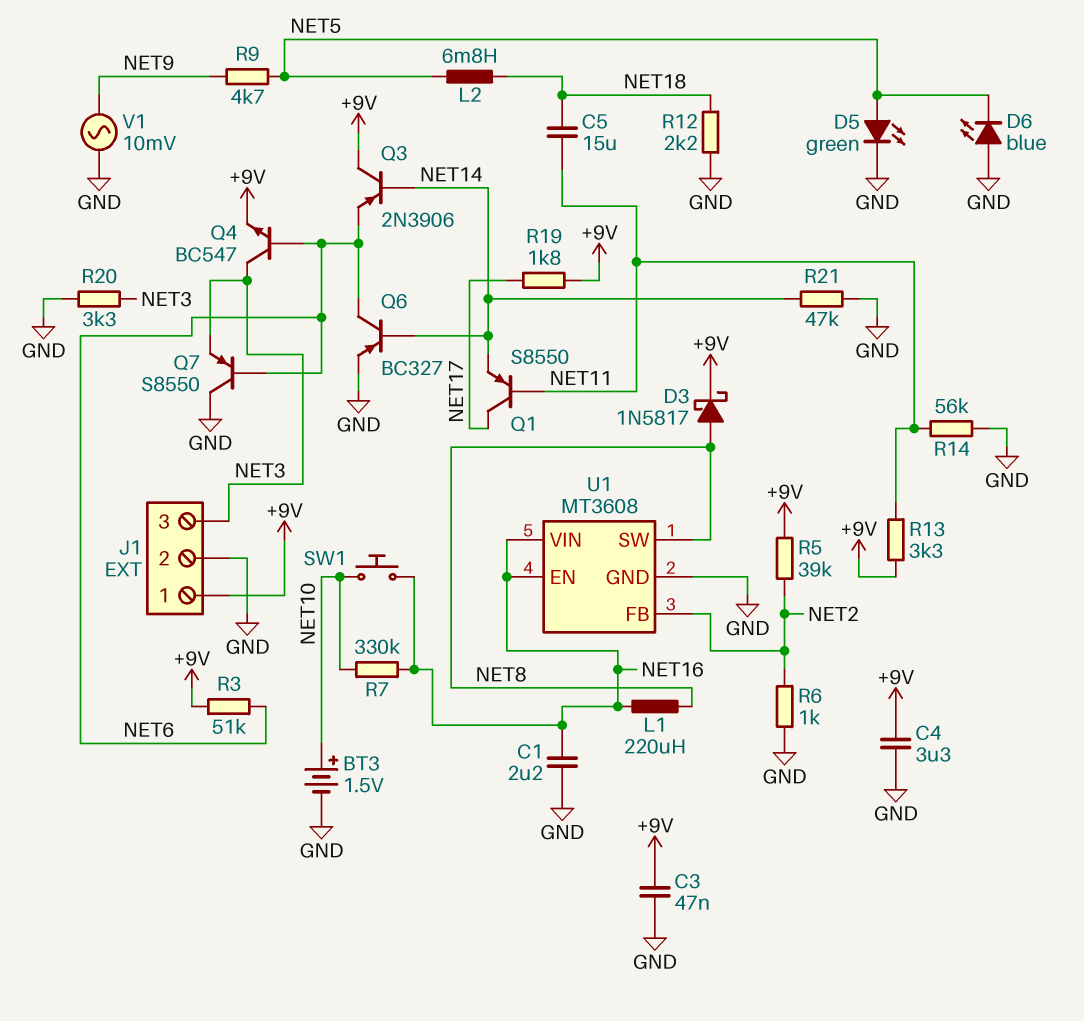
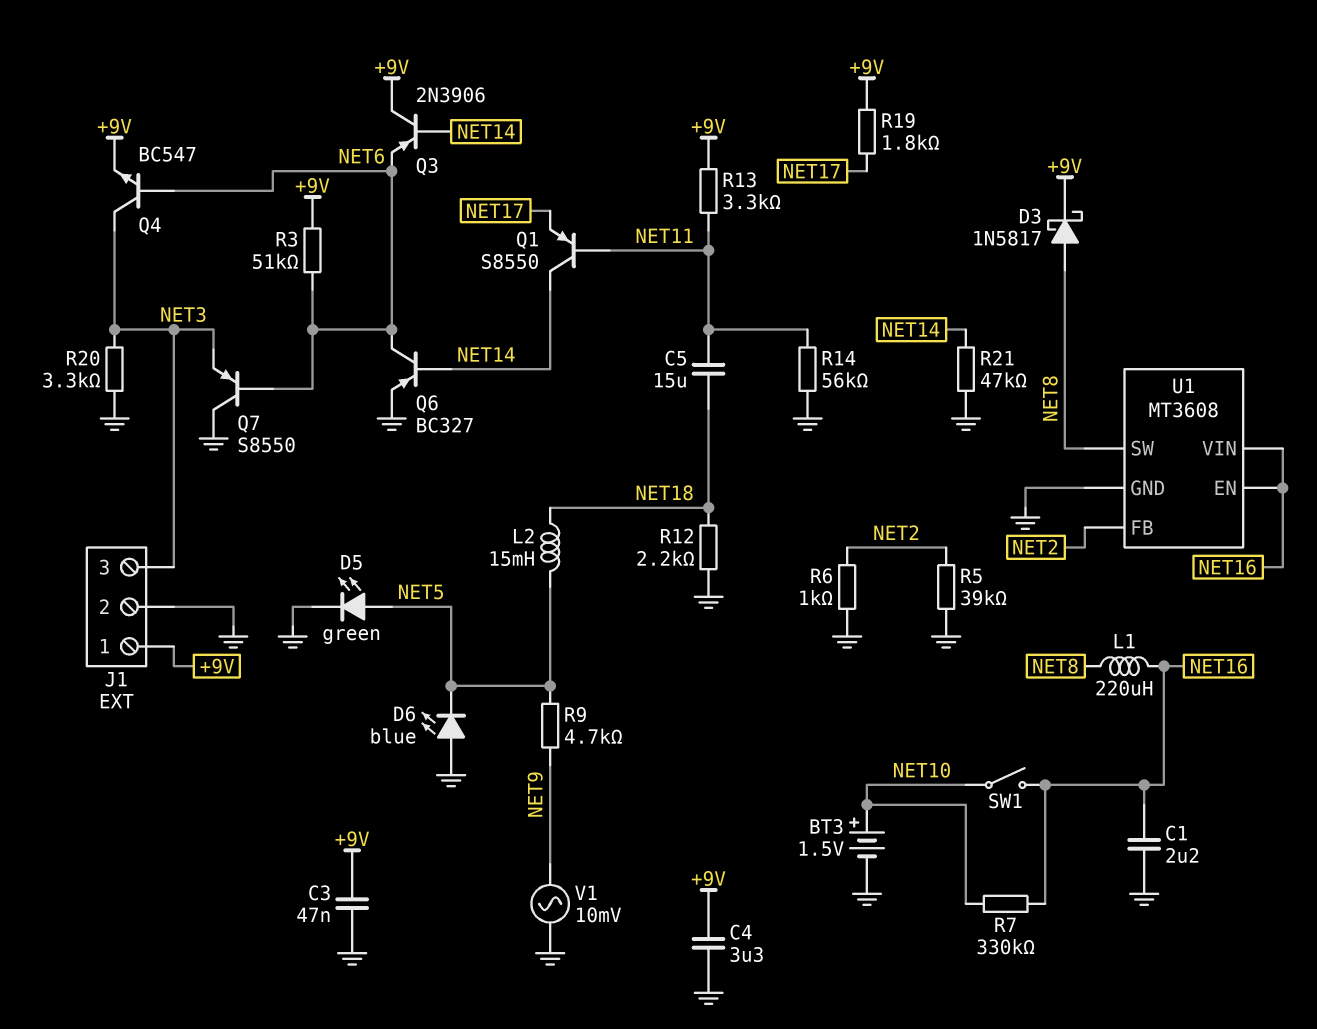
L2: 6.8mH (NET5, NET18) -> 15mH (NET5, NET18)
Q1: PNP S8550 (B NET11, C NET17, E NET14) -> PNP S8550 (B NET11, C NET14, E NET17)
R5: 39k (+9V, NET2) -> 39k (GND, NET2)
SW1: button (NET10, NET16) -> switch (NET10, NET16)

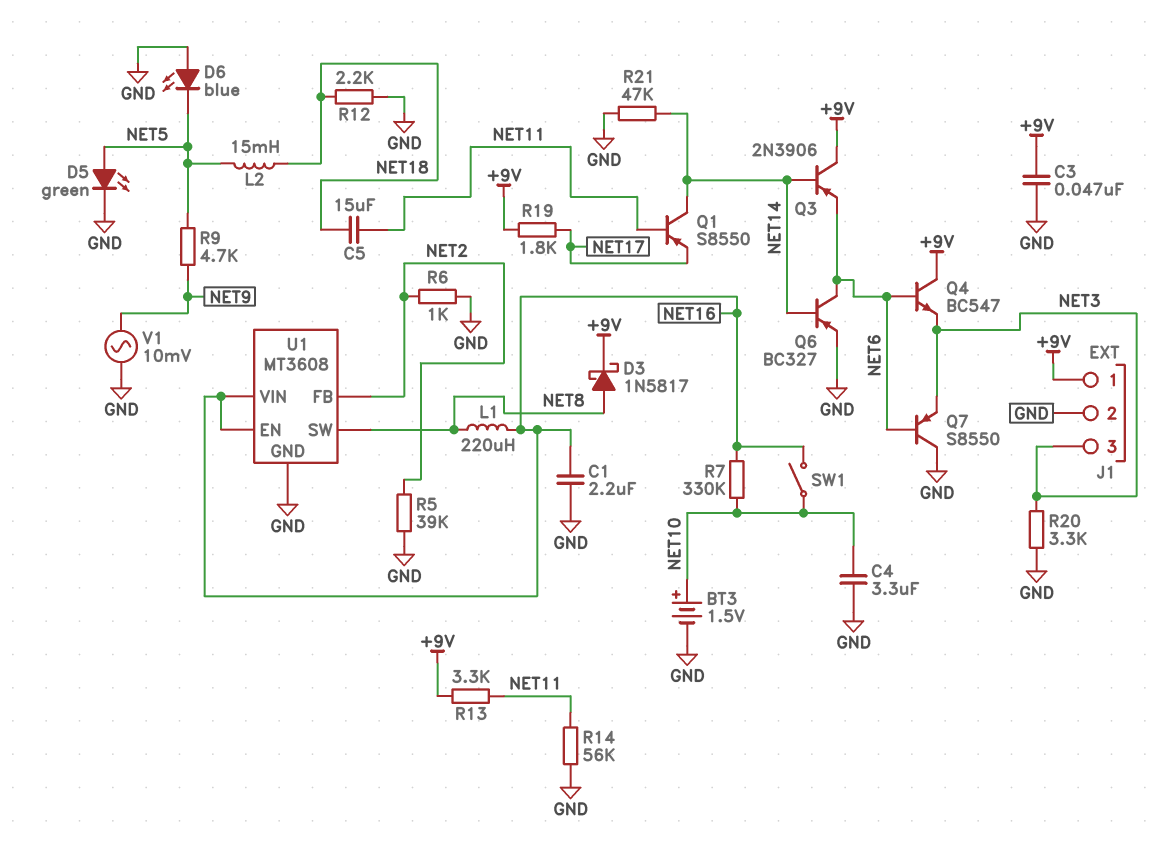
C4: 3.3uF (+9V, GND) -> 3.3uF (GND, NET10)
Q4: NPN BC547 (B NET6, C NET3, E +9V) -> NPN BC547 (B NET6, C +9V, E NET3)
R3: 51k (+9V, NET6) -> none

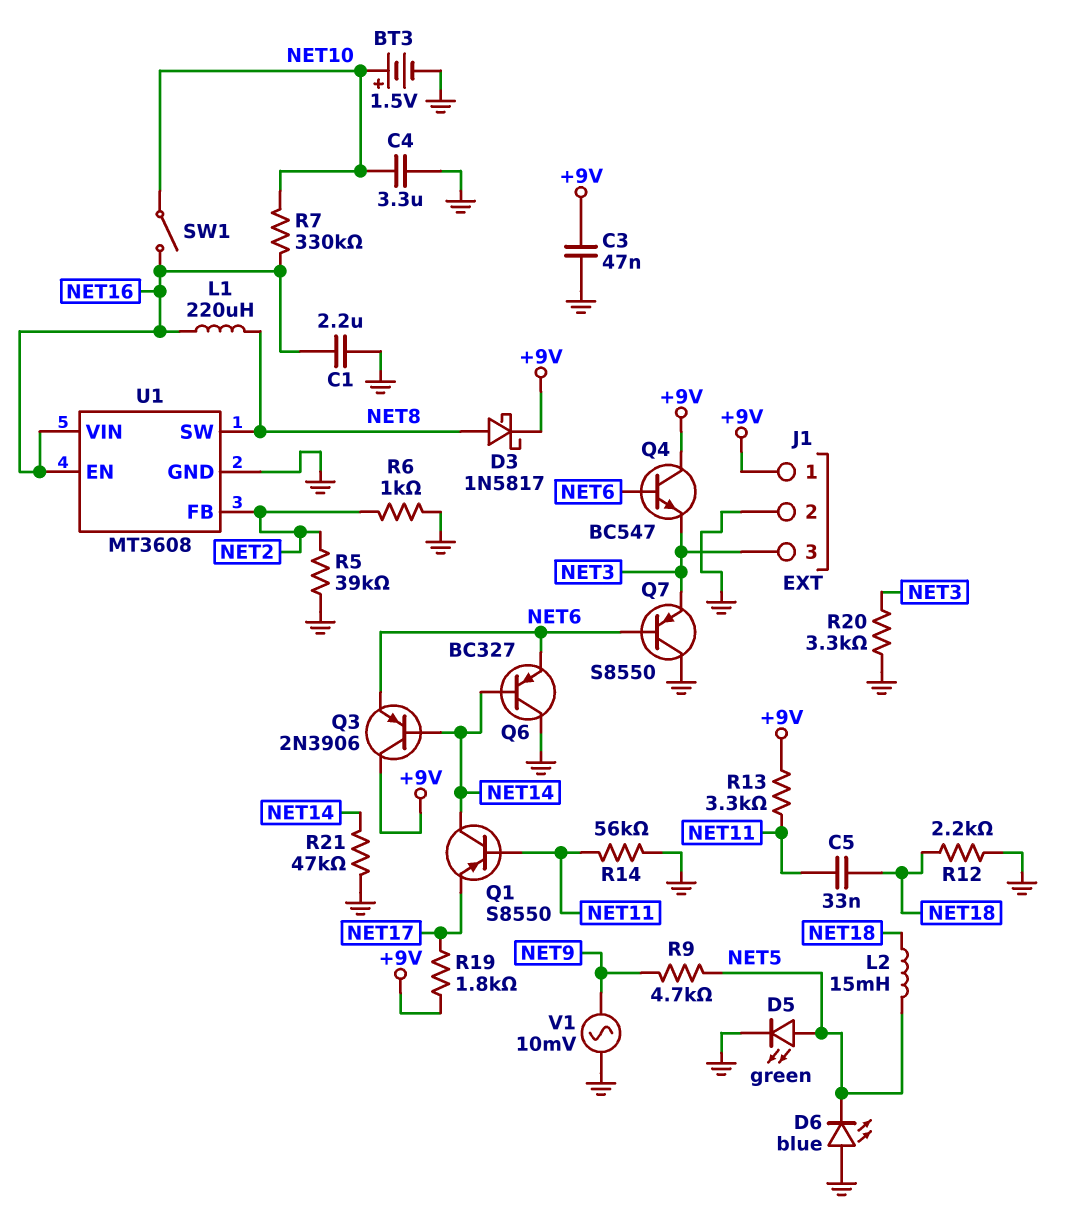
C5: 15uF (NET11, NET18) -> 33nF (NET11, NET18)
Q6: PNP BC327 (B NET14, C NET6, E GND) -> PNP BC327 (B NET14, C GND, E NET6)

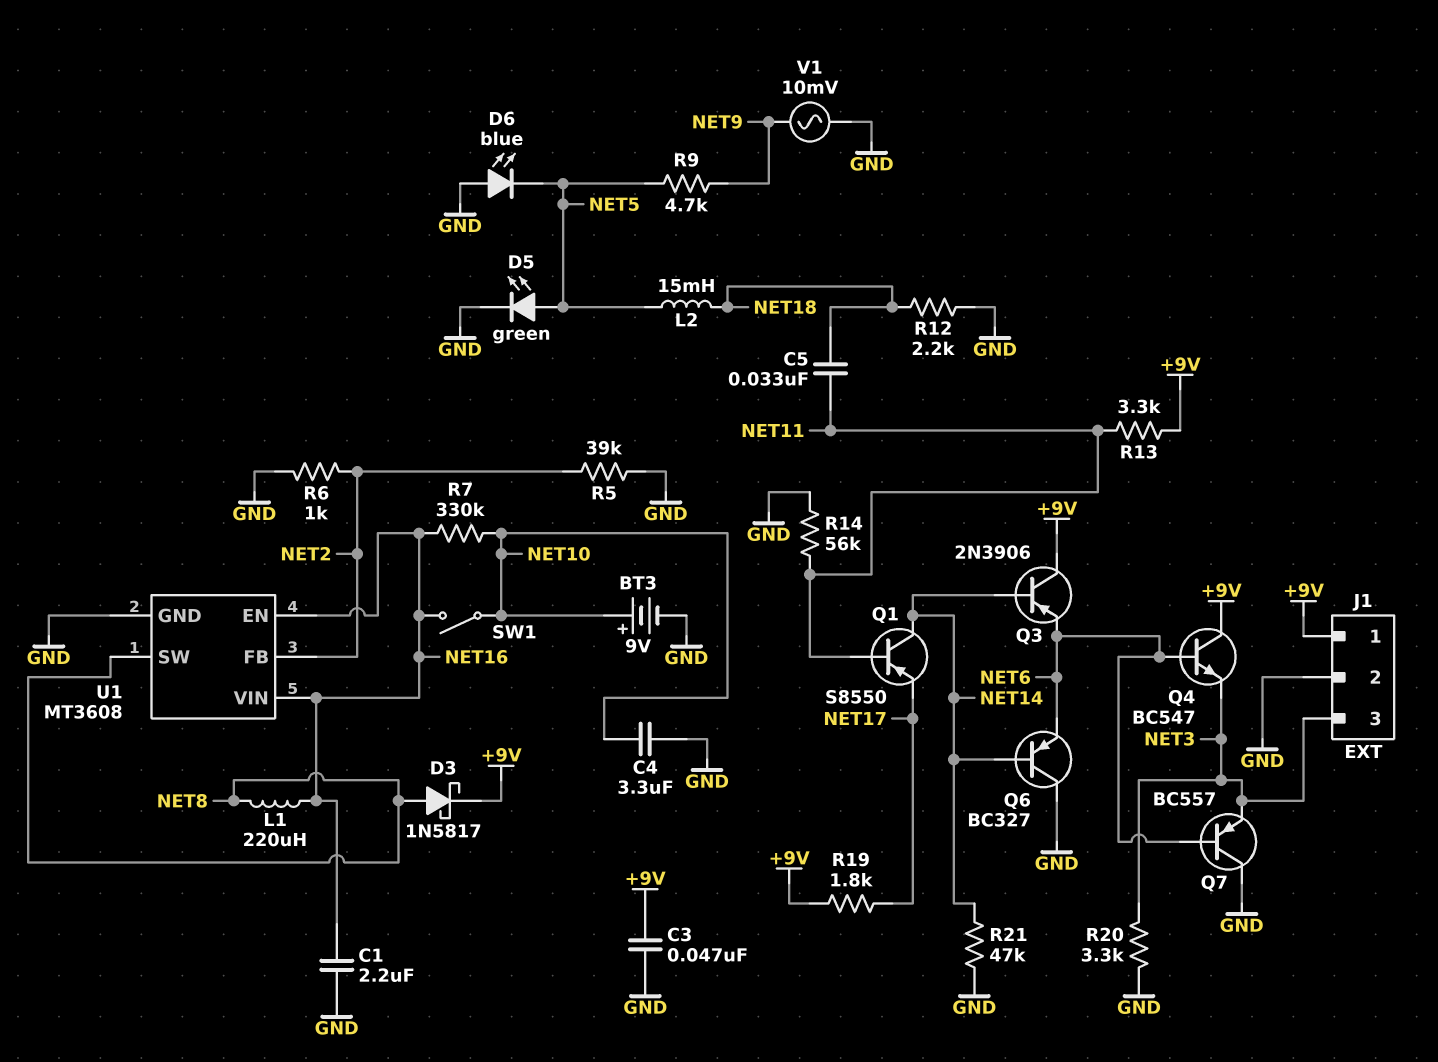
BT3: 1.5V (plus NET10, minus GND) -> 9V (plus NET10, minus GND)
Q7: PNP S8550 (B NET6, C GND, E NET3) -> PNP BC557 (B NET6, C GND, E NET3)

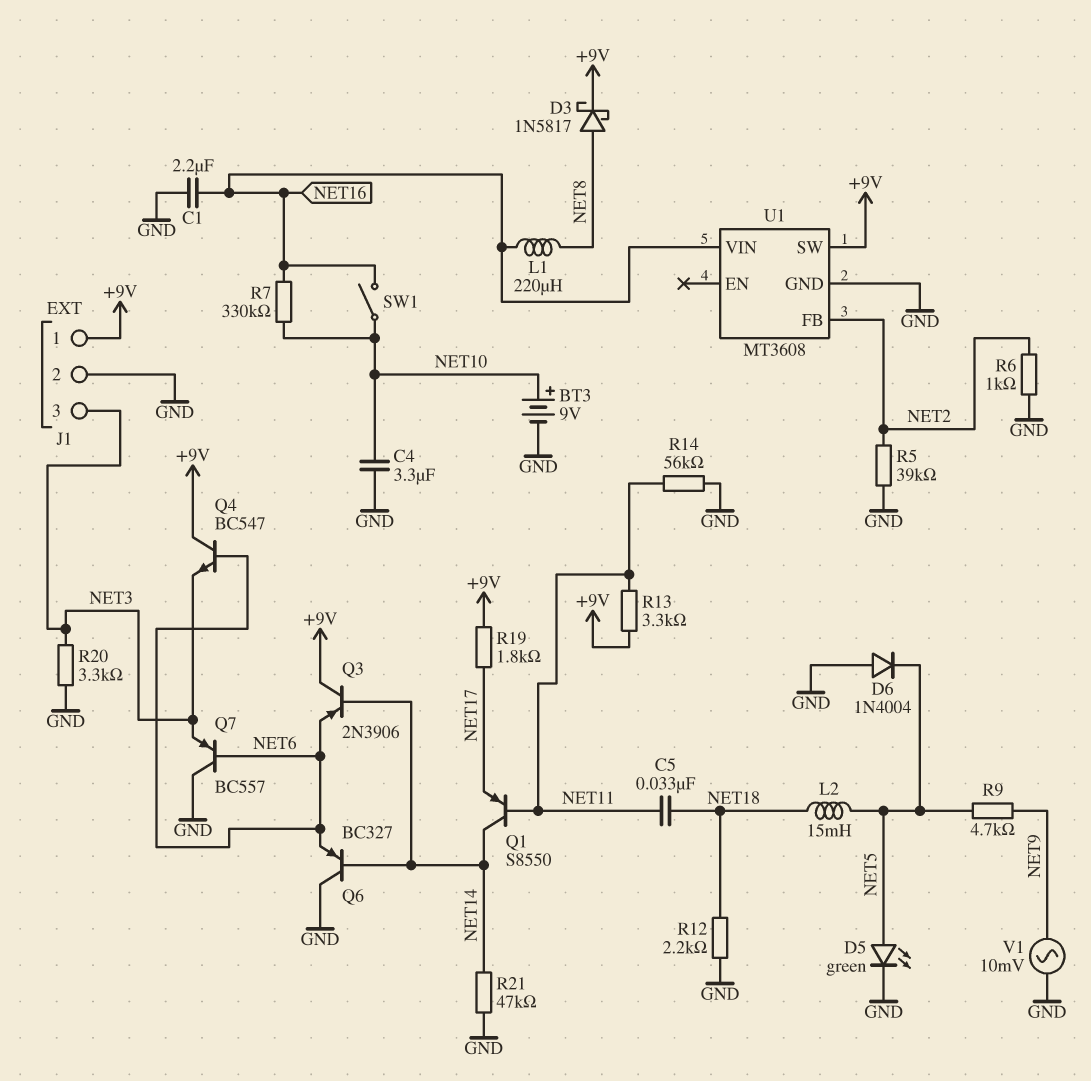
C3: 47nF (+9V, GND) -> none
D6: LED blue (A GND, K NET5) -> diode 1N4004 (A GND, K NET5)
U1 pin EN: NET16 -> none
U1 pin SW: NET8 -> +9V

